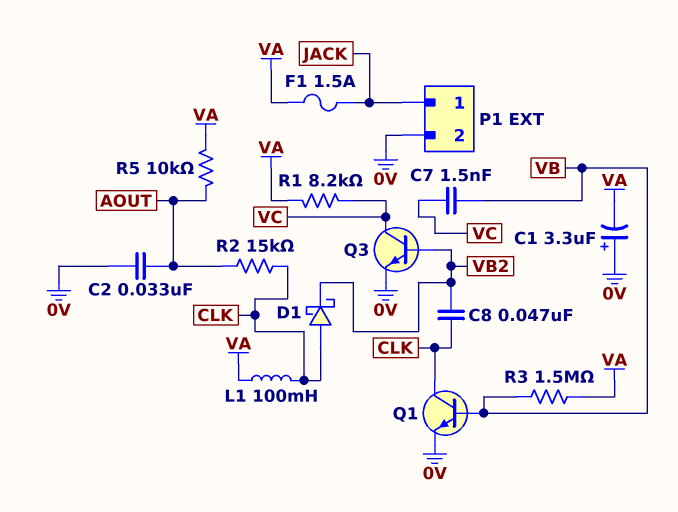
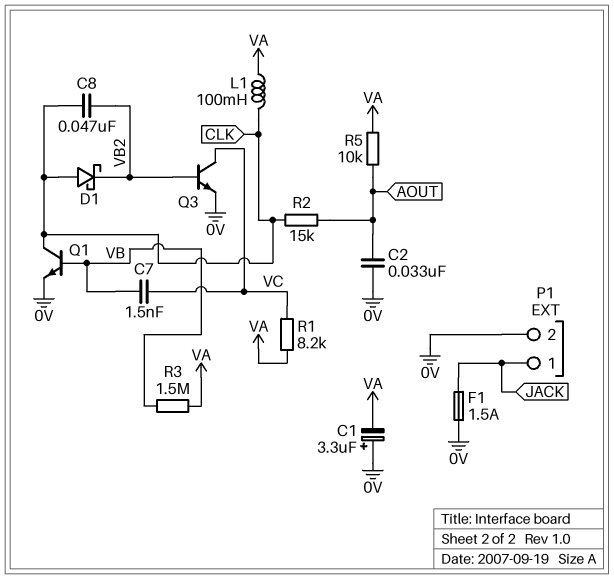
F1: 1.5A (JACK, VA) -> 1.5A (0V, JACK)

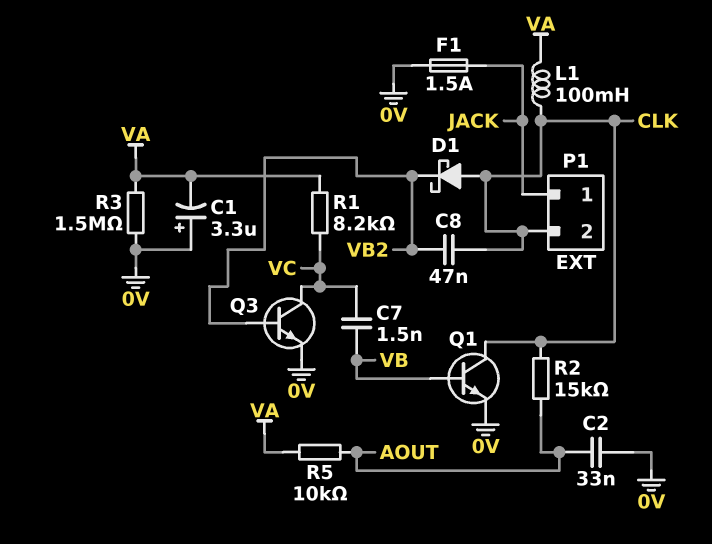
P1 pin 2: 0V -> CLK
R3: 1.5M (VA, VB) -> 1.5M (0V, VA)

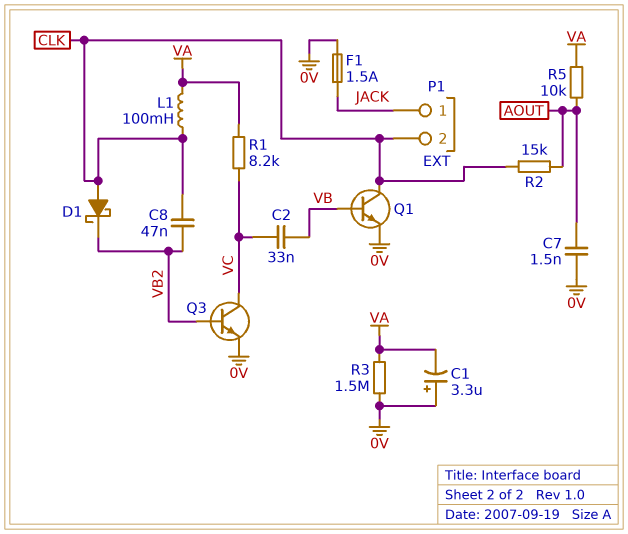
C2: 33nF (0V, AOUT) -> 33nF (VB, VC)
C7: 1.5nF (VB, VC) -> 1.5nF (0V, AOUT)

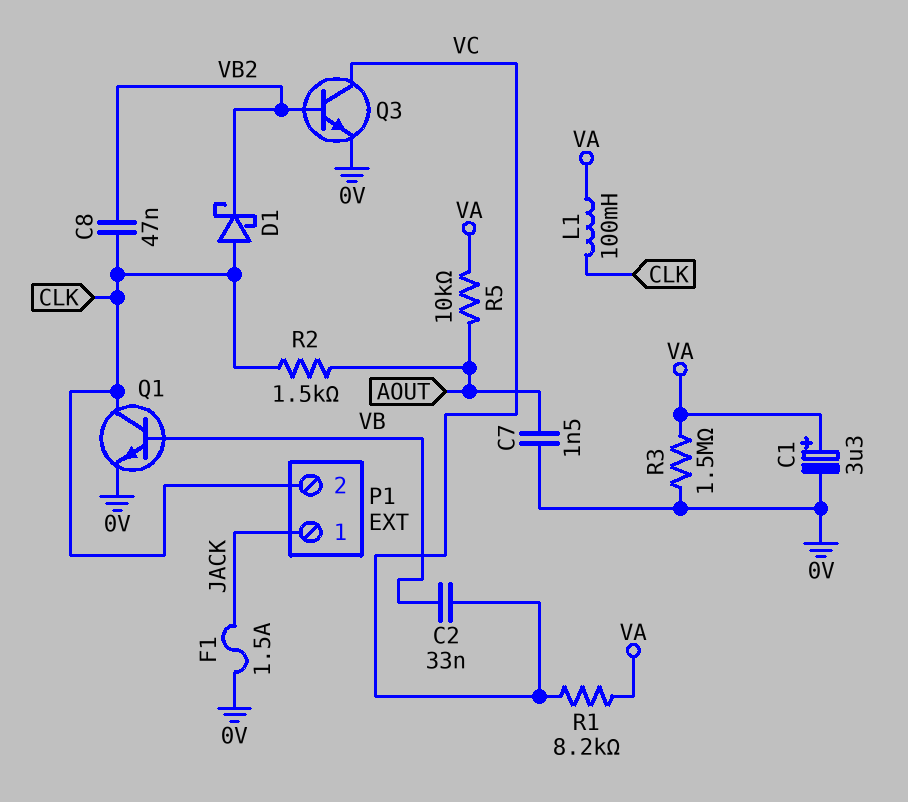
C1: 3.3uF (plus 0V, minus VA) -> 3.3uF (plus VA, minus 0V)
R2: 15k (AOUT, CLK) -> 1.5k (AOUT, CLK)

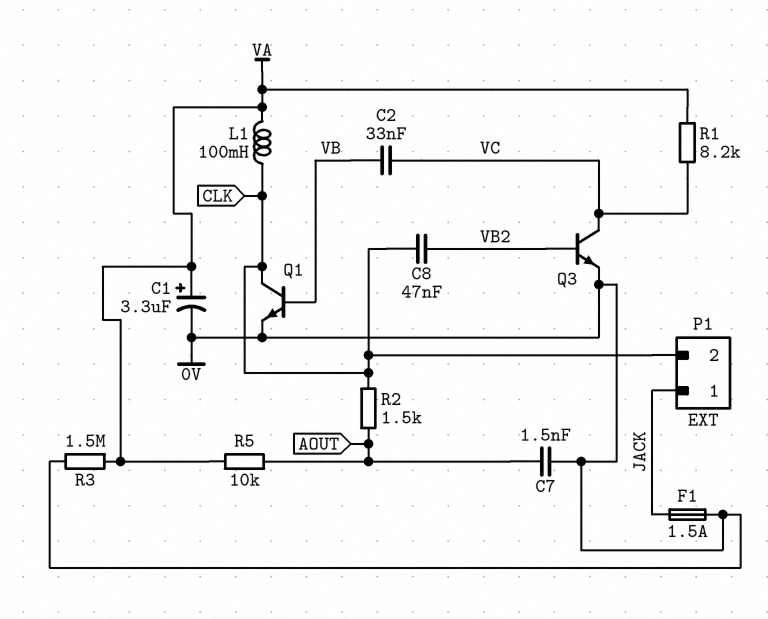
D1: schottky (A CLK, K VB2) -> none

